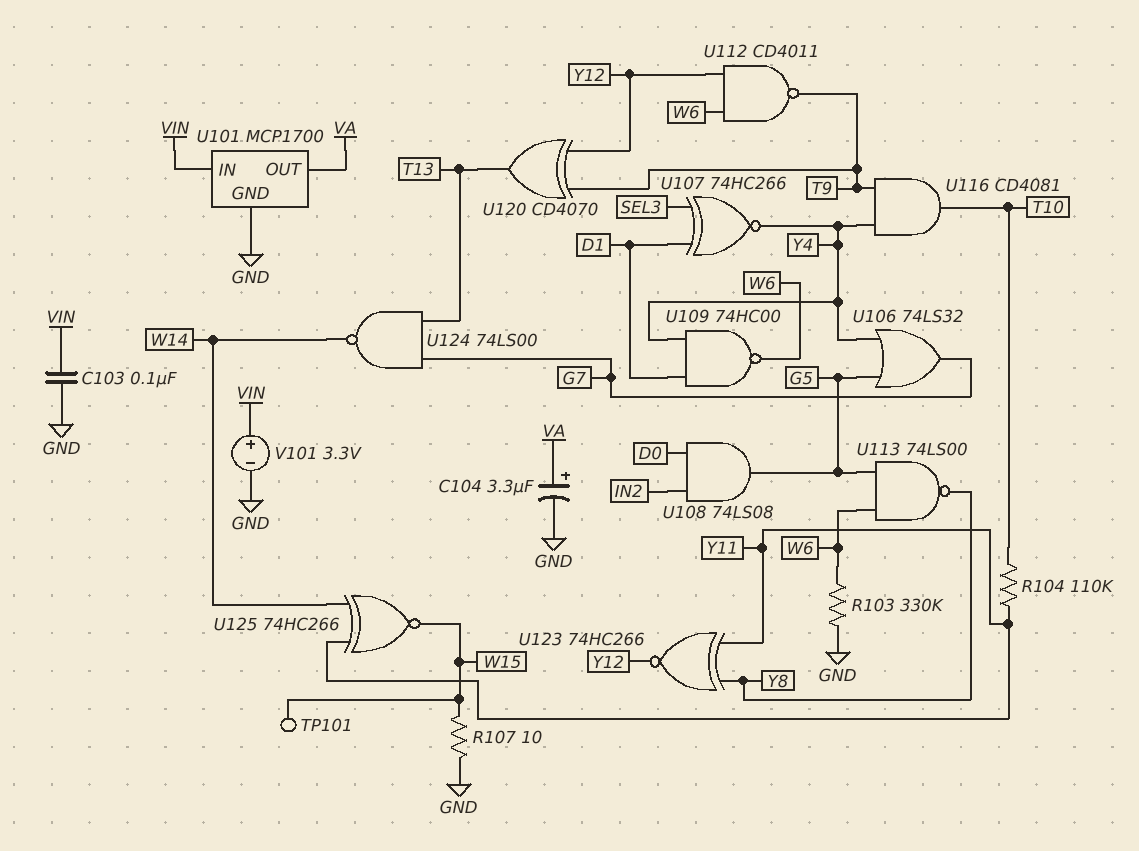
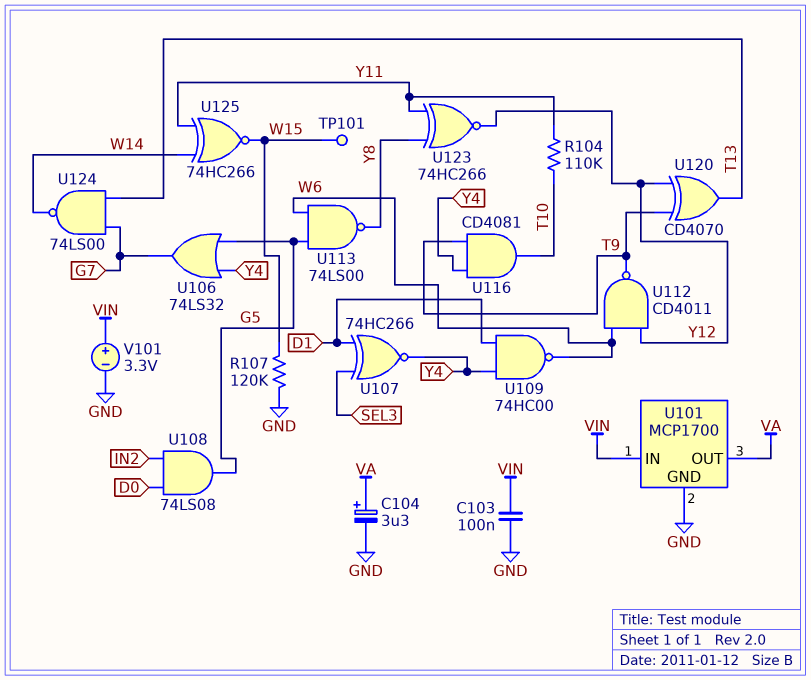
R103: 330k (GND, W6) -> none
R107: 10 (GND, W15) -> 120k (GND, W15)

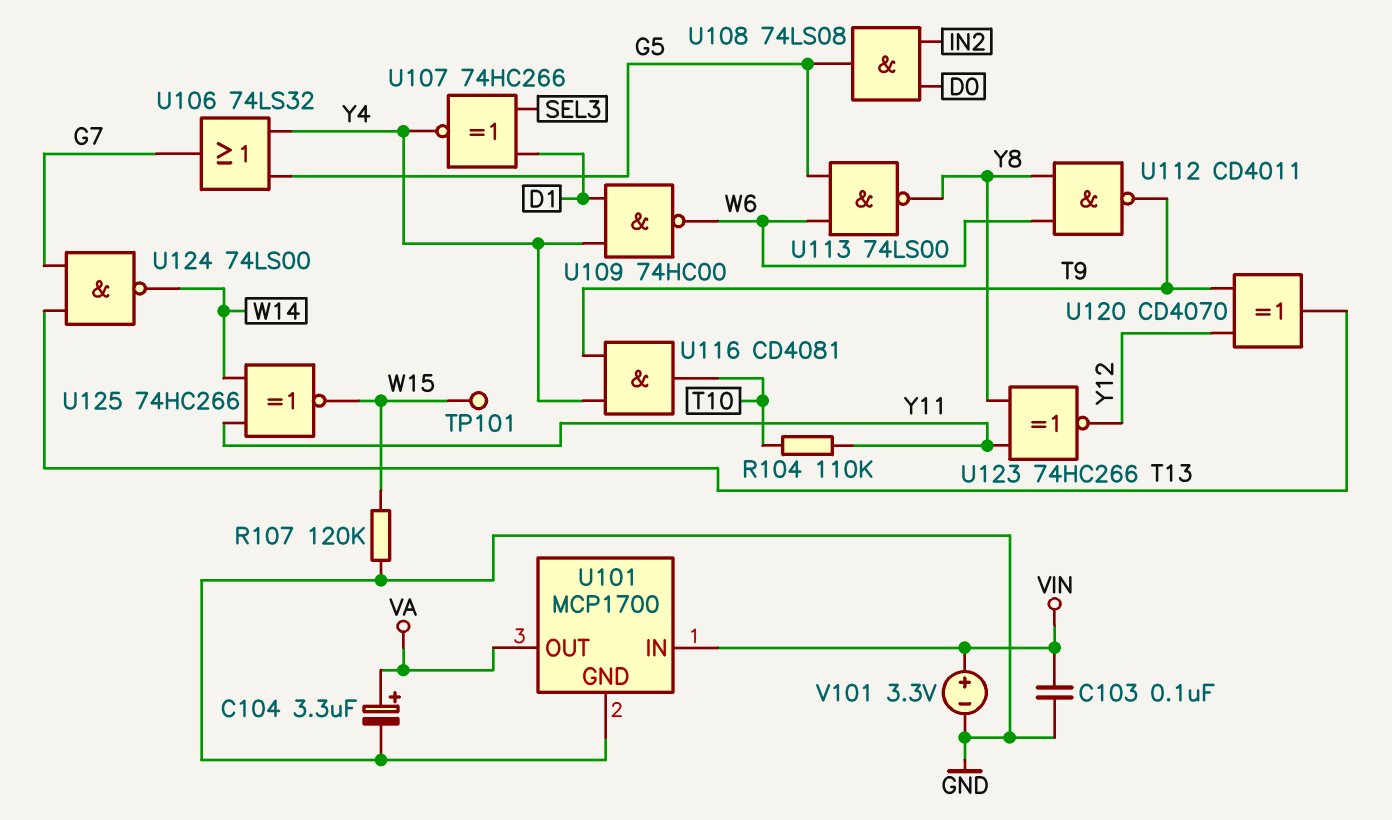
U112: NAND CD4011 (in W6, in Y12, out T9) -> NAND CD4011 (in W6, in Y8, out T9)

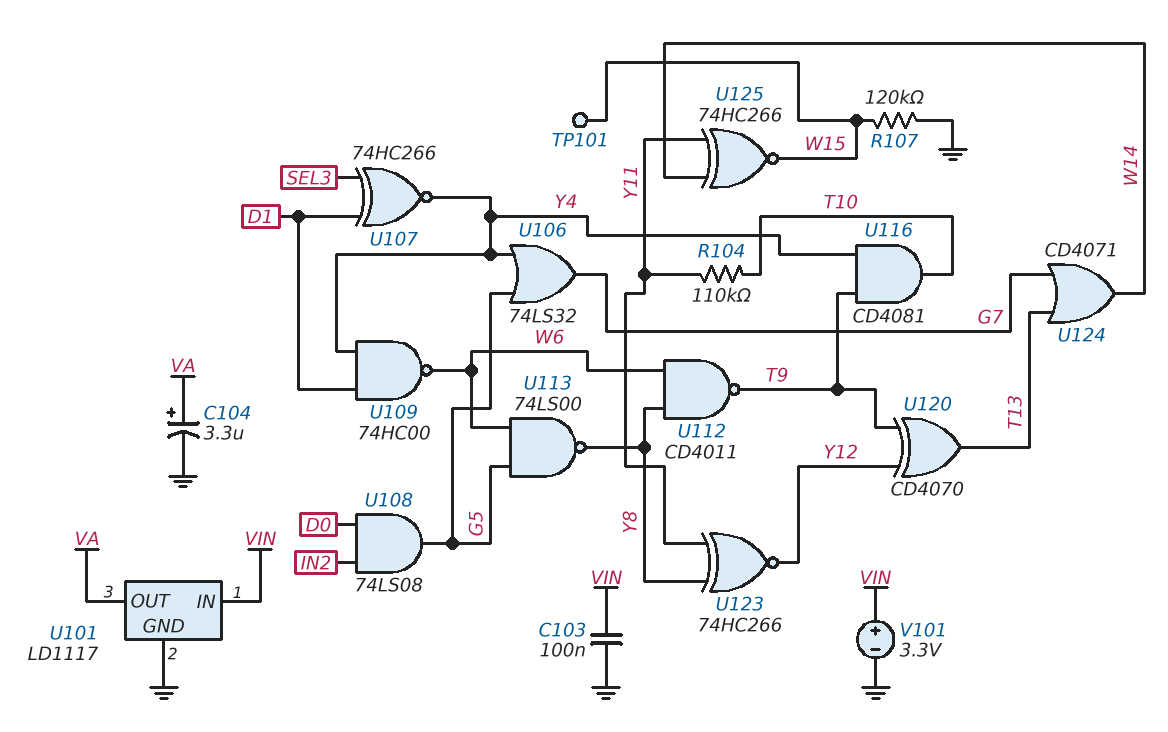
U101: MCP1700 -> LD1117
U124: NAND 74LS00 (in G7, in T13, out W14) -> OR CD4071 (in G7, in T13, out W14)

